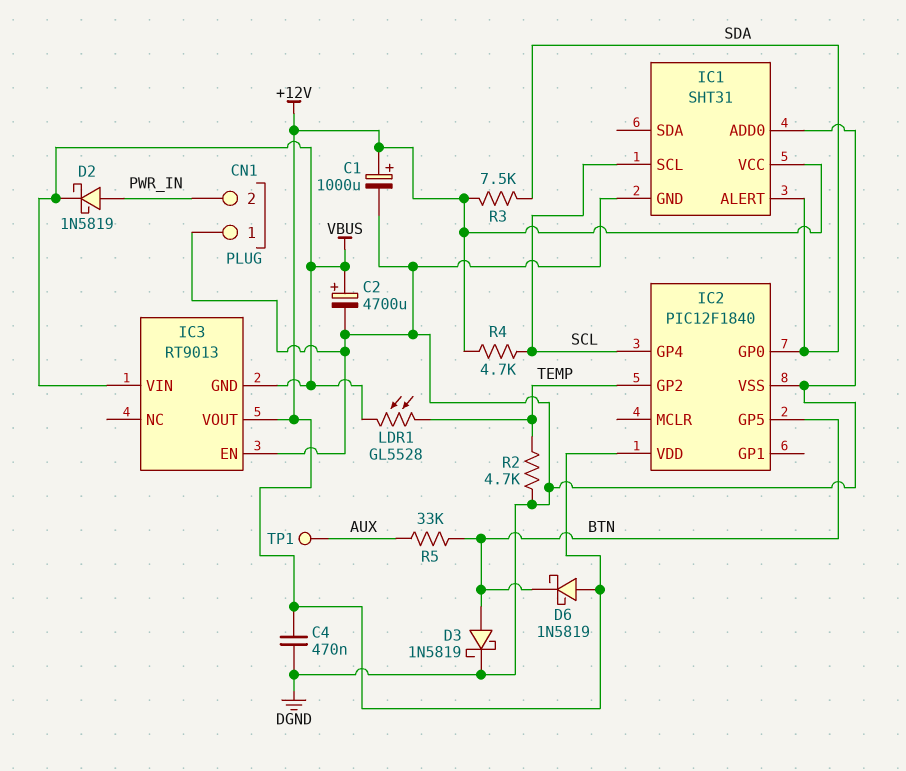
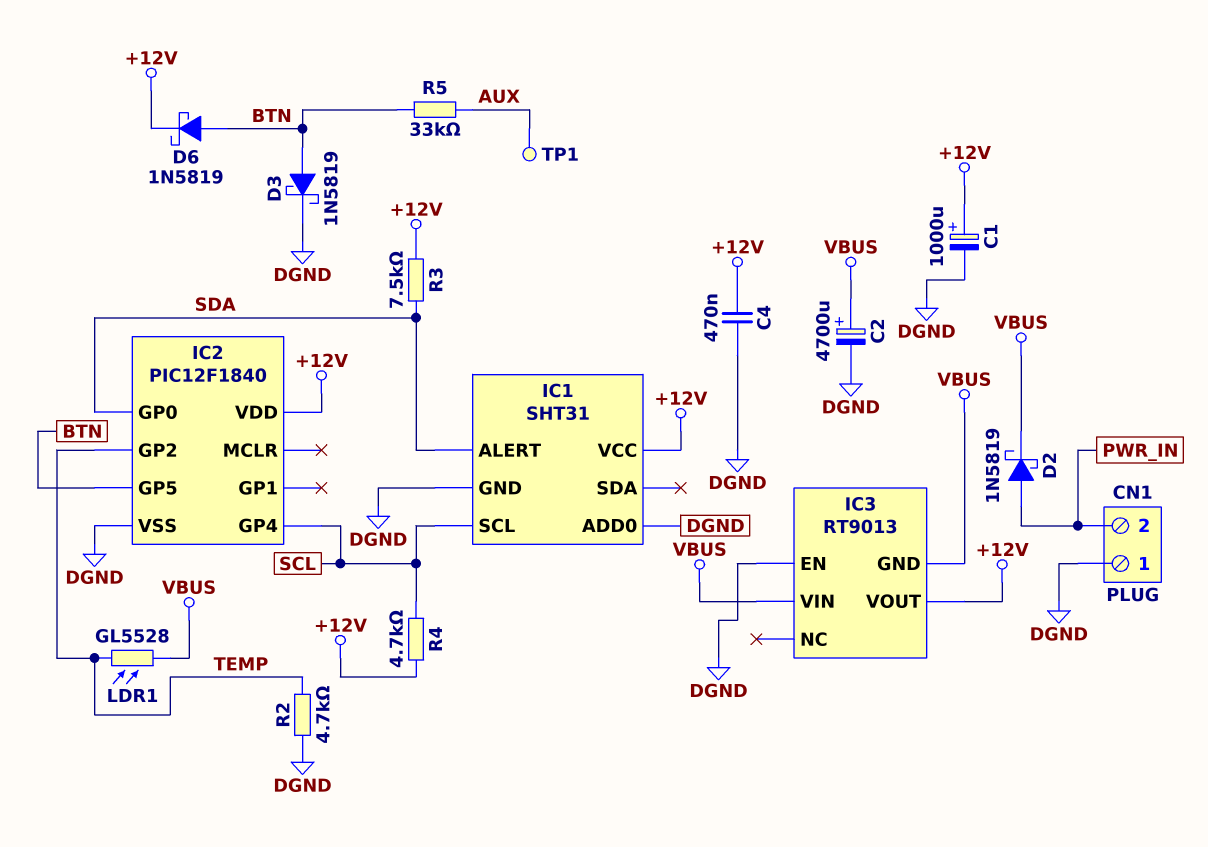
D6: schottky 1N5819 (A +12V, K BTN) -> schottky 1N5819 (A BTN, K +12V)

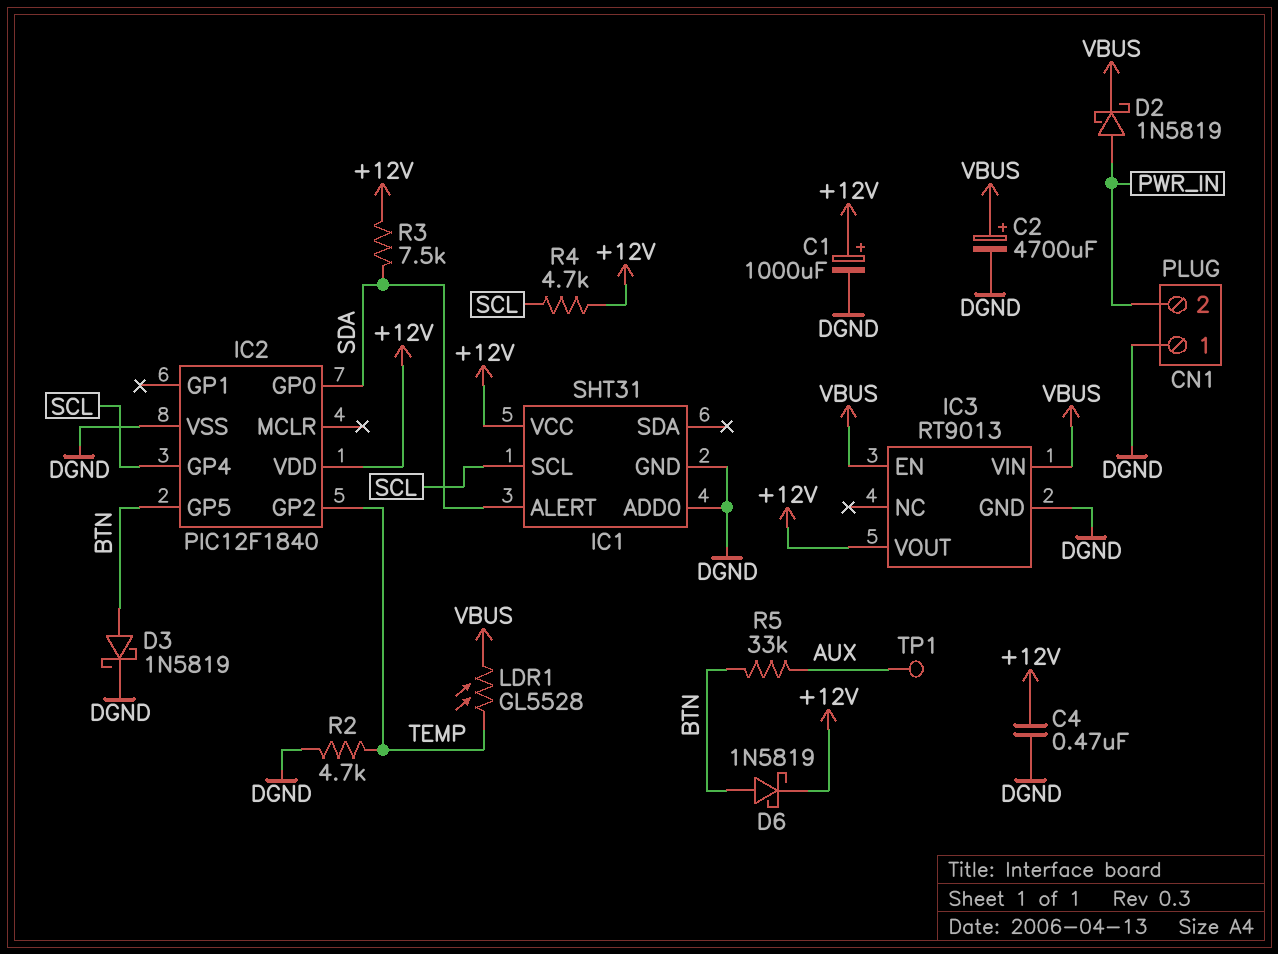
IC3 pin EN: DGND -> VBUS
IC3 pin GND: VBUS -> DGND

